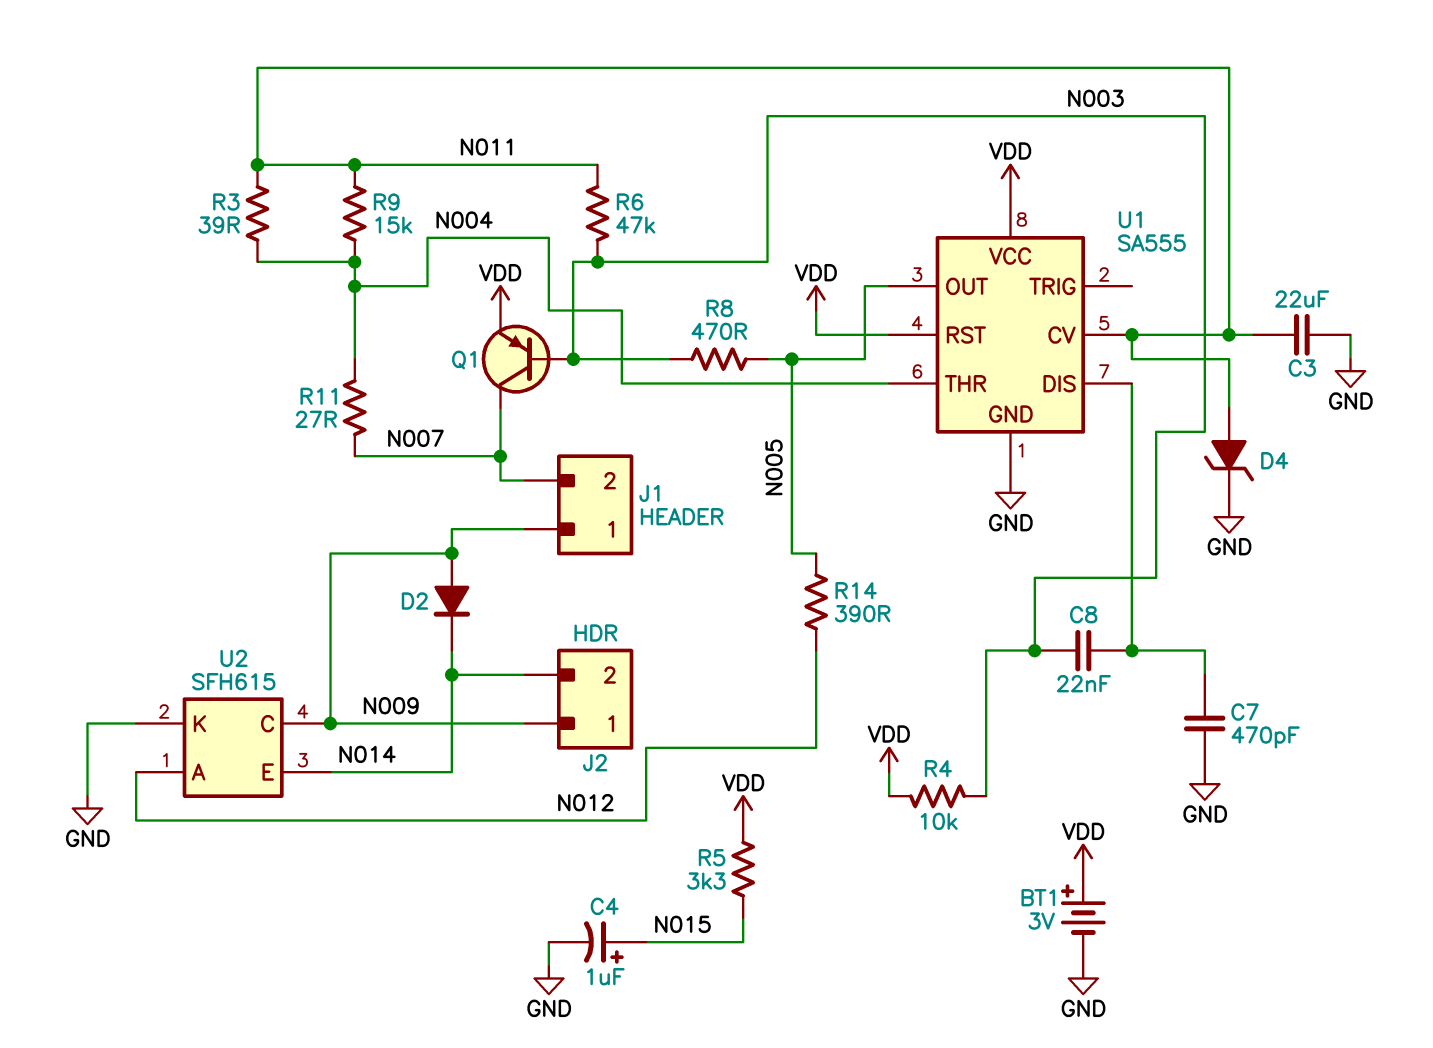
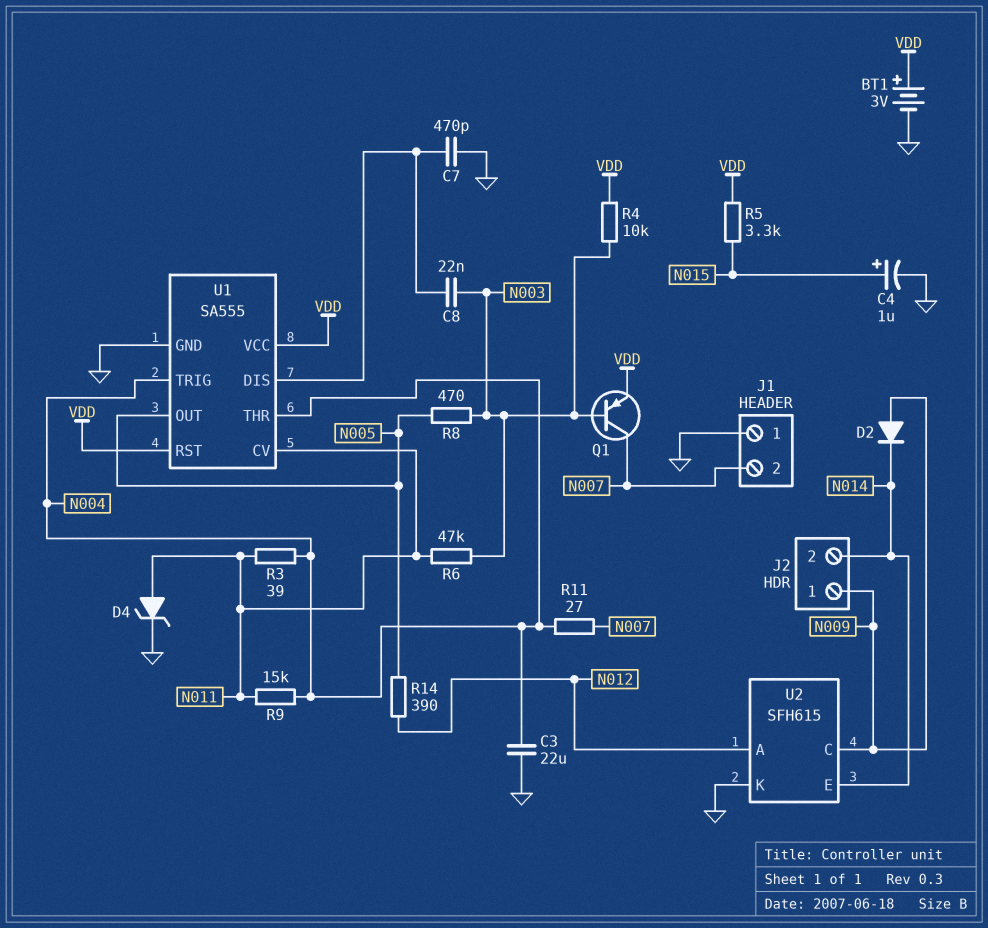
C3: 22uF (GND, N011) -> 22uF (GND, N004)
J1 pin 1: N009 -> GND
U1 pin TRIG: none -> N004

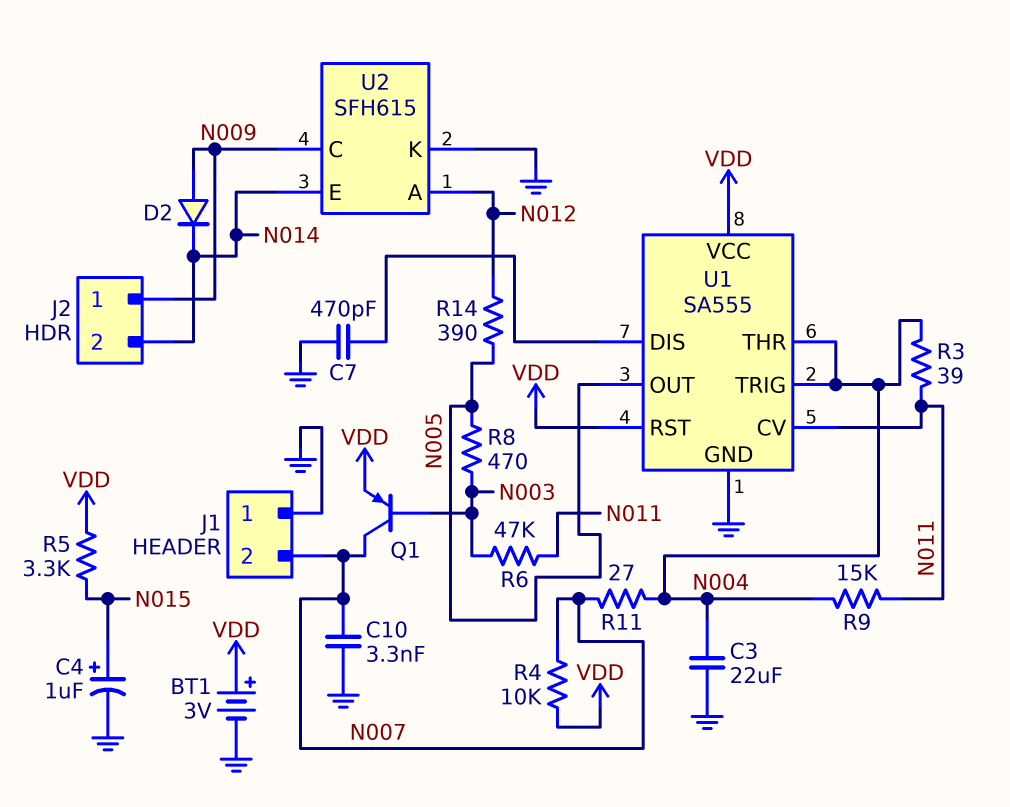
C8: 22nF (N003, U1/DIS) -> none
C10: none -> 3.3nF (GND, N007)
D4: zener (A N011, K GND) -> none
R4: 10k (N003, VDD) -> 10k (N007, VDD)

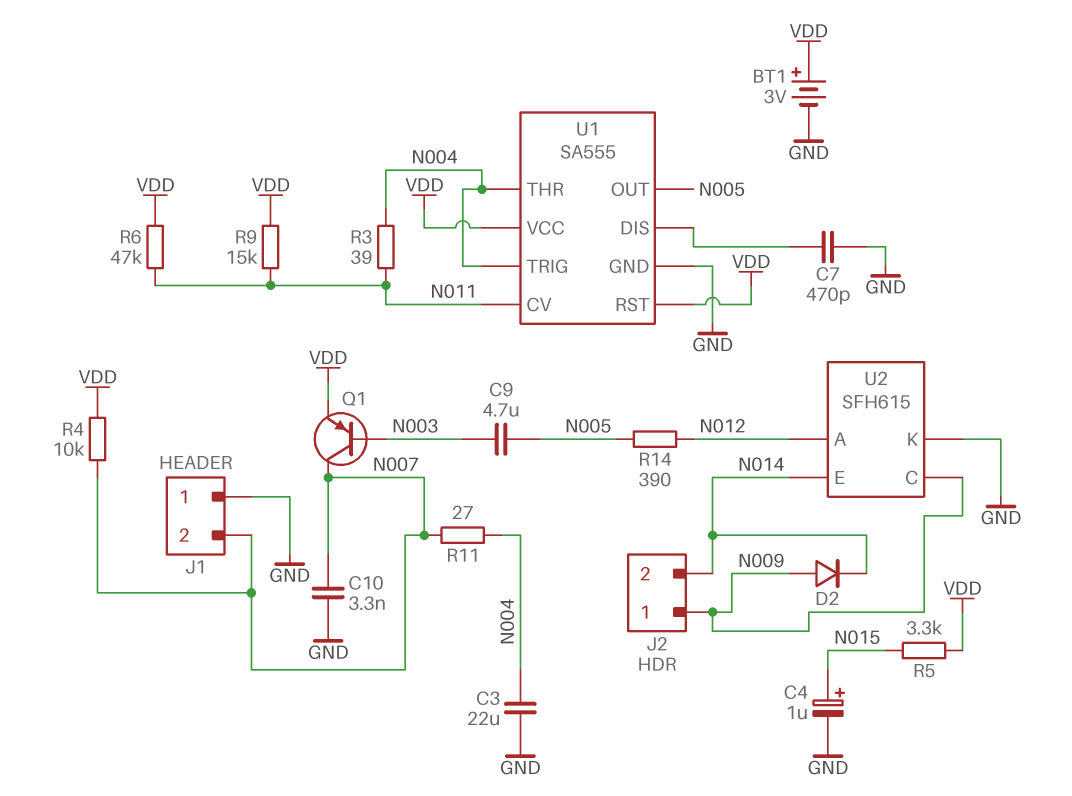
C9: none -> 4.7uF (N003, N005)
R6: 47k (N003, N011) -> 47k (N011, VDD)
R8: 470 (N003, N005) -> none
R9: 15k (N004, N011) -> 15k (N011, VDD)

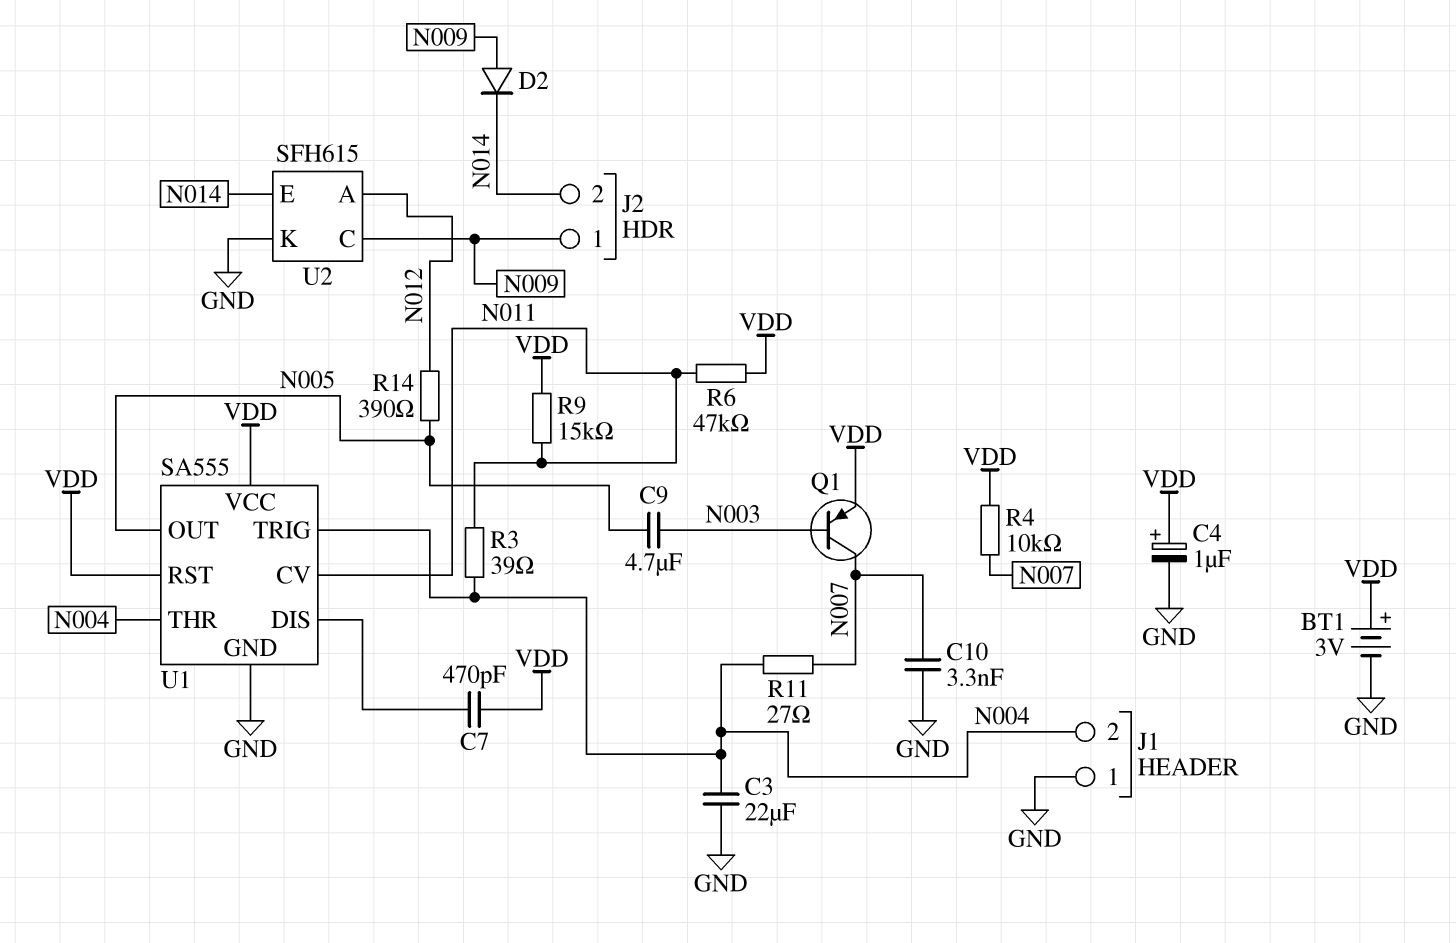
C4: 1uF (plus N015, minus GND) -> 1uF (plus VDD, minus GND)
C7: 470pF (GND, U1/DIS) -> 470pF (U1/DIS, VDD)
J1 pin 2: N007 -> N004
R5: 3.3k (N015, VDD) -> none

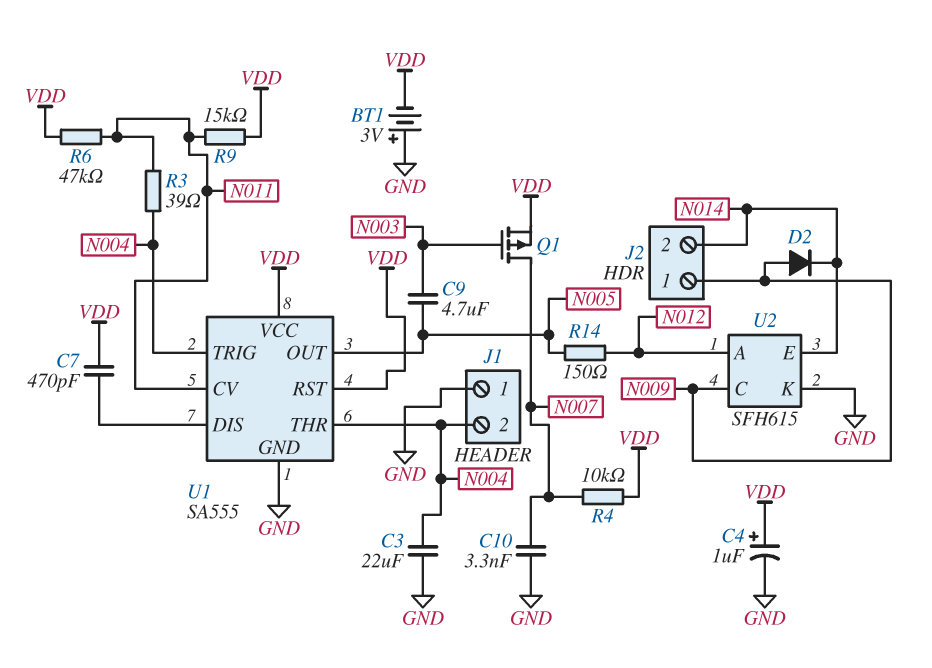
BT1: 3V (plus VDD, minus GND) -> 3V (plus GND, minus VDD)
Q1: PNP (B N003, C N007, E VDD) -> PMOS (G N003, D N007, S VDD)
R11: 27 (N004, N007) -> none
R14: 390 (N005, N012) -> 150 (N005, N012)

